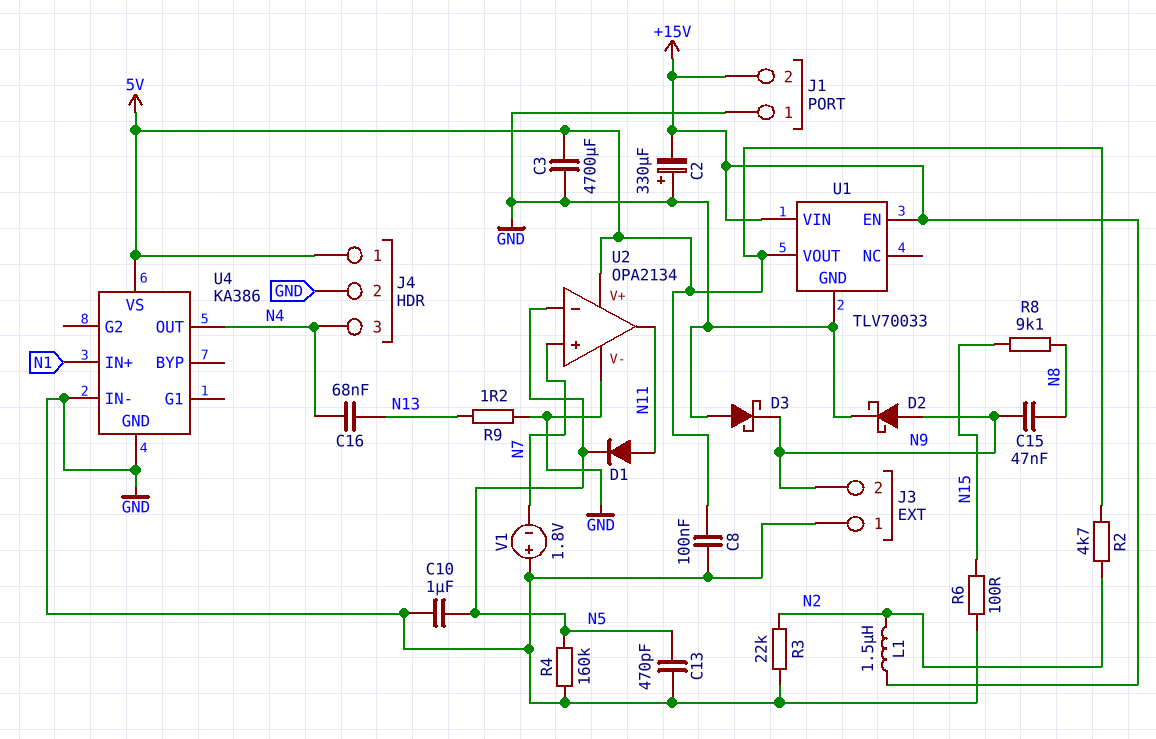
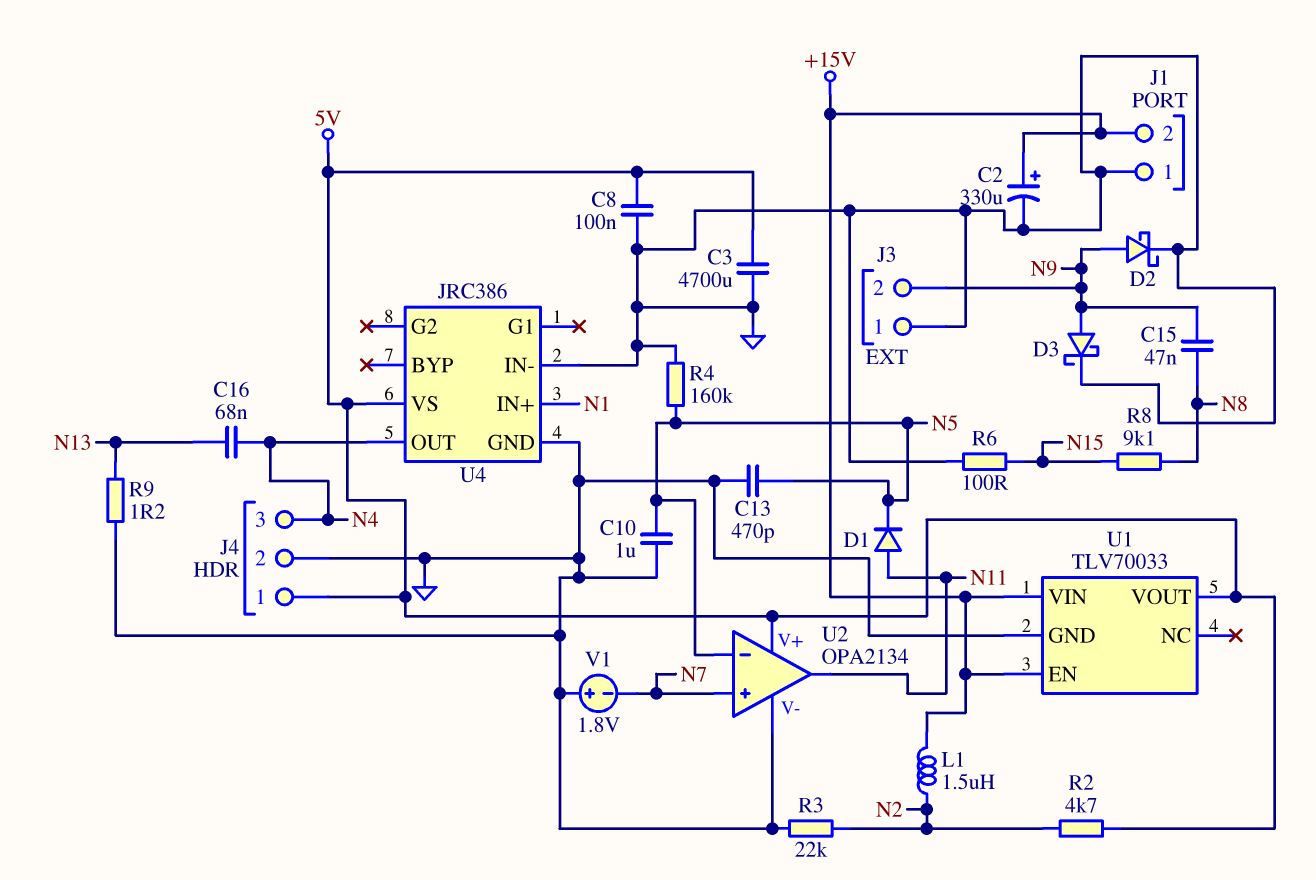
C2: 330uF (plus GND, minus +15V) -> 330uF (plus +15V, minus GND)
D3: schottky (A GND, K N9) -> schottky (A N9, K GND)
U4: KA386 -> JRC386

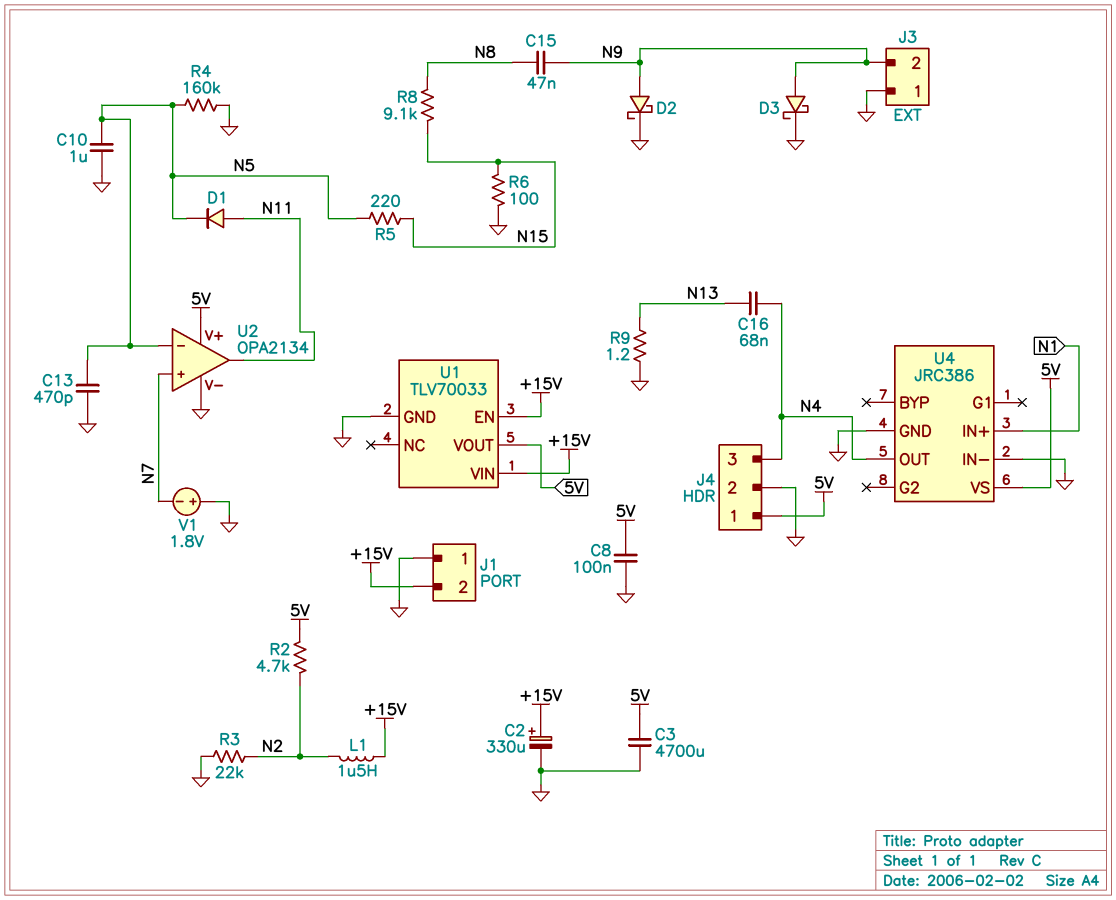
R5: none -> 220 (N5, N15)

